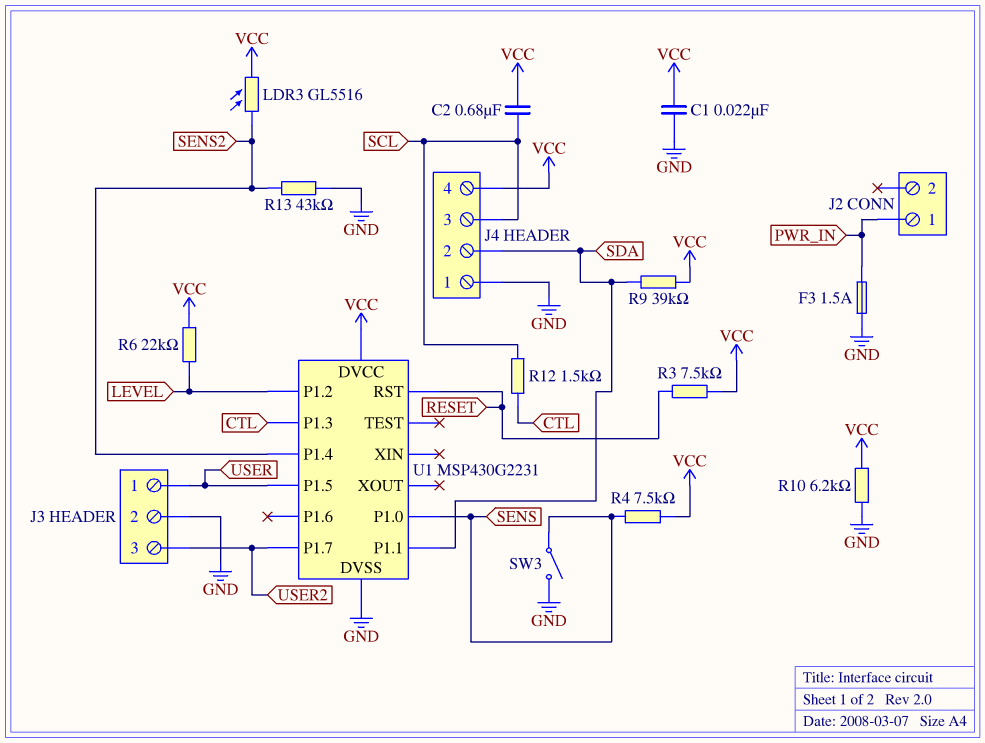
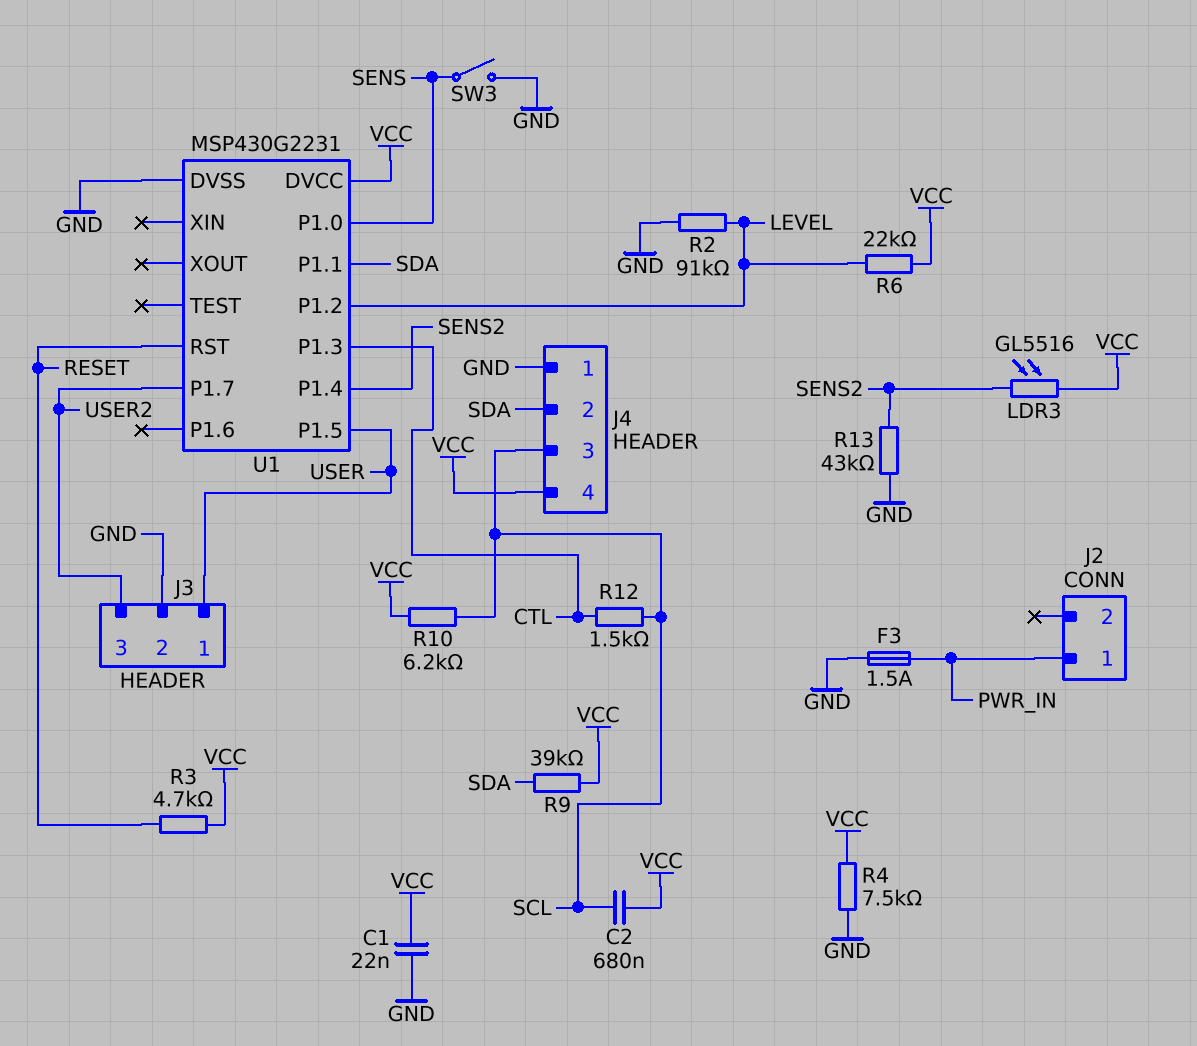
R2: none -> 91k (GND, LEVEL)
R3: 7.5k (RESET, VCC) -> 4.7k (RESET, VCC)
R4: 7.5k (SENS, VCC) -> 7.5k (GND, VCC)
R10: 6.2k (GND, VCC) -> 6.2k (SCL, VCC)

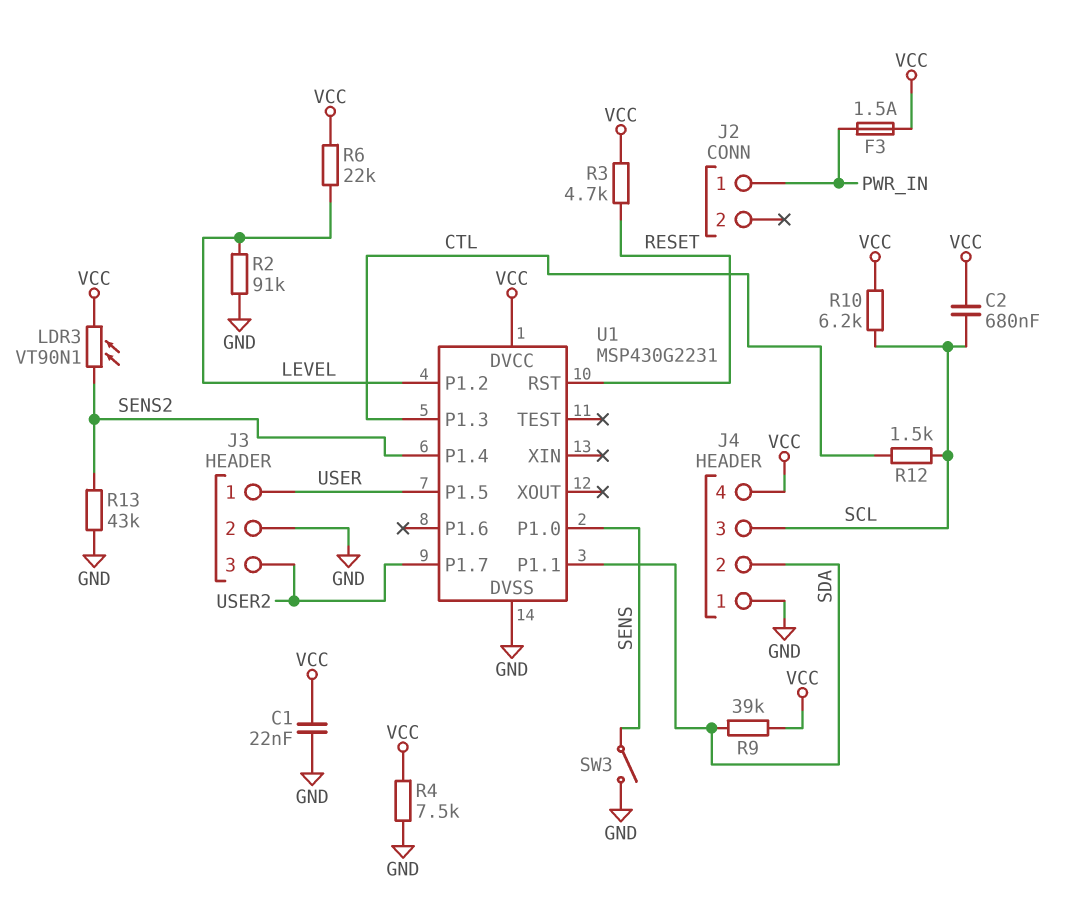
F3: 1.5A (GND, PWR_IN) -> 1.5A (PWR_IN, VCC)
LDR3: GL5516 (SENS2, VCC) -> VT90N1 (SENS2, VCC)

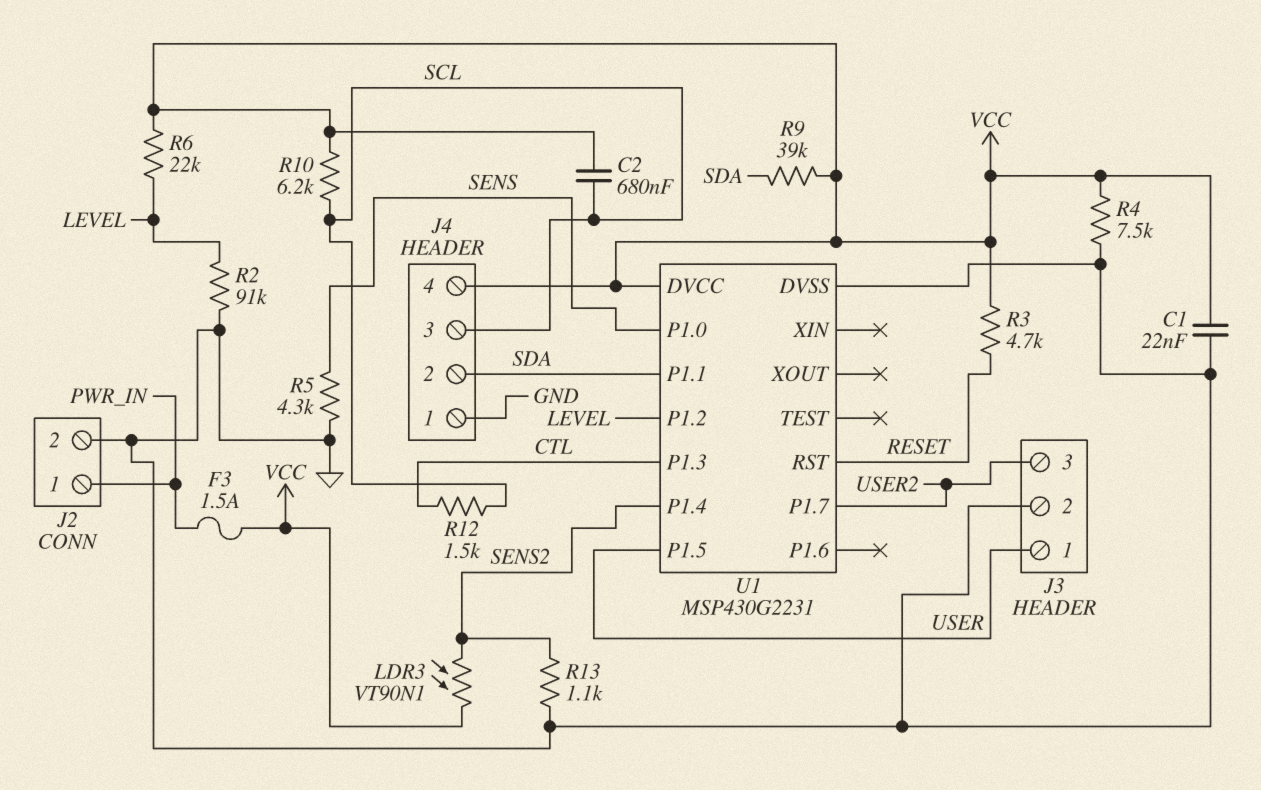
J2 pin 2: none -> GND
R5: none -> 4.3k (GND, SENS)
R13: 43k (GND, SENS2) -> 1.1k (GND, SENS2)
SW3: switch (GND, SENS) -> none

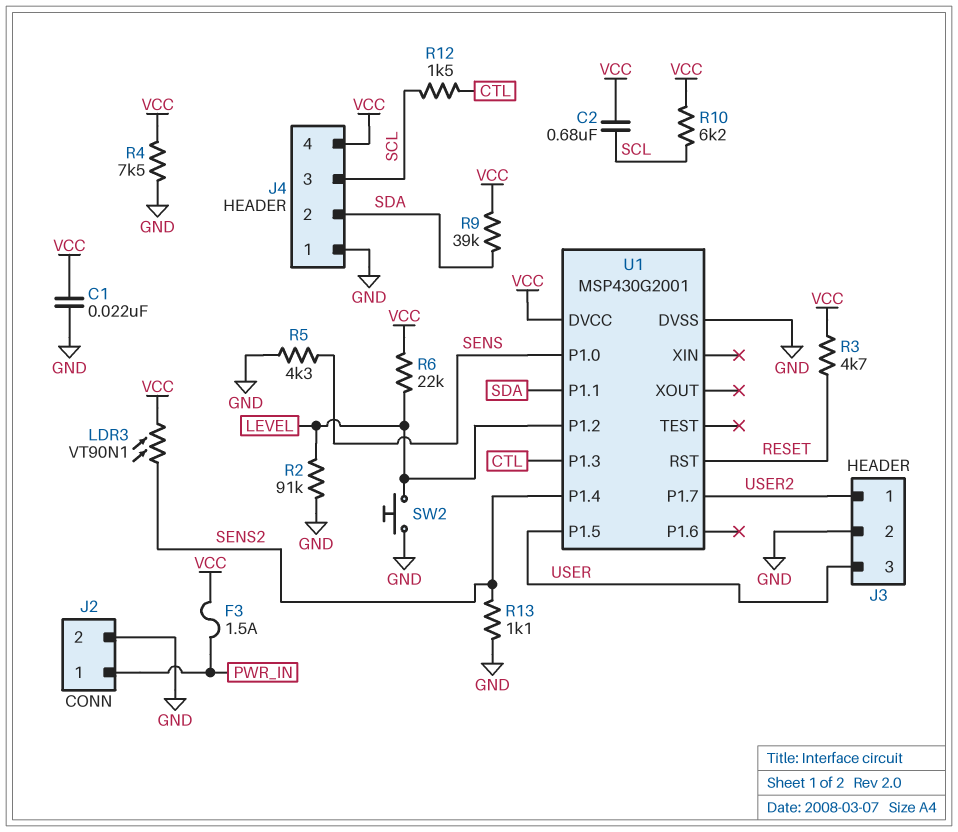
J3 pin 1: USER -> USER2
J3 pin 3: USER2 -> USER
SW2: none -> button (GND, LEVEL)
U1: MSP430G2231 -> MSP430G2001

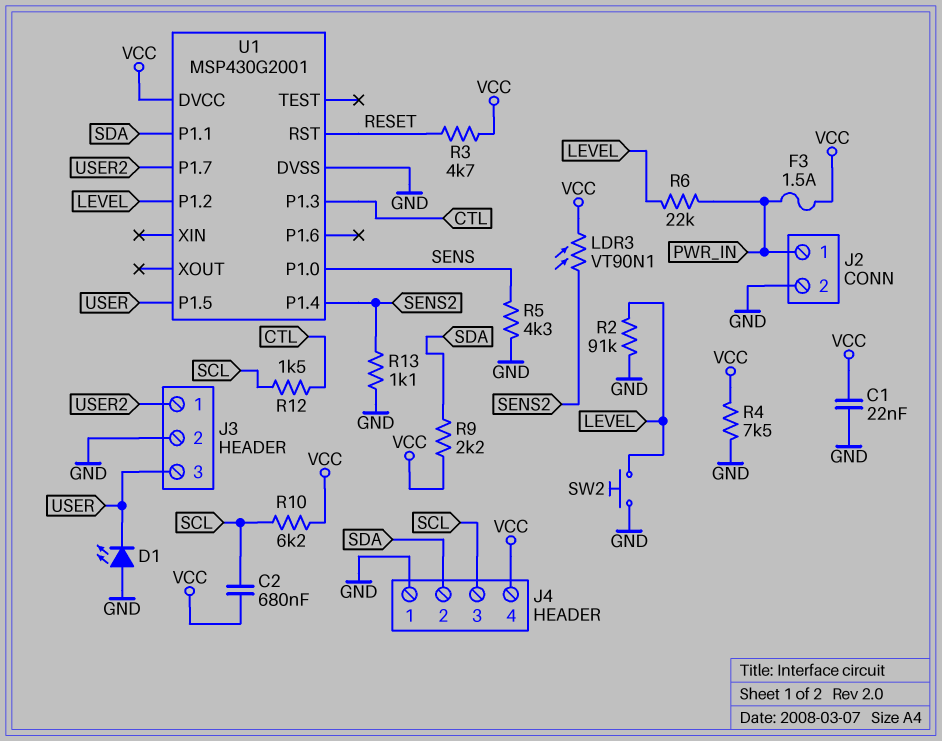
D1: none -> LED (A GND, K USER)
R6: 22k (LEVEL, VCC) -> 22k (LEVEL, PWR_IN)
R9: 39k (SDA, VCC) -> 2.2k (SDA, VCC)

